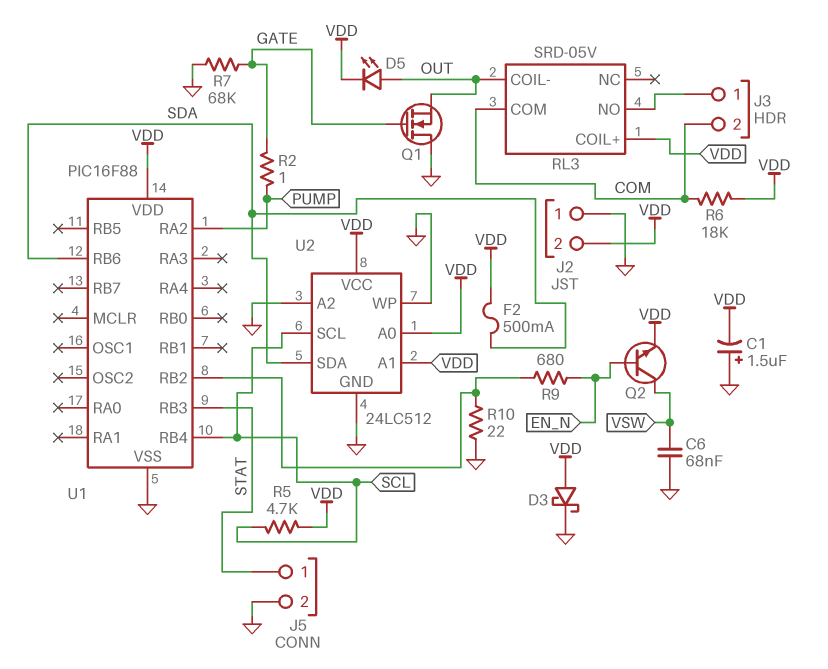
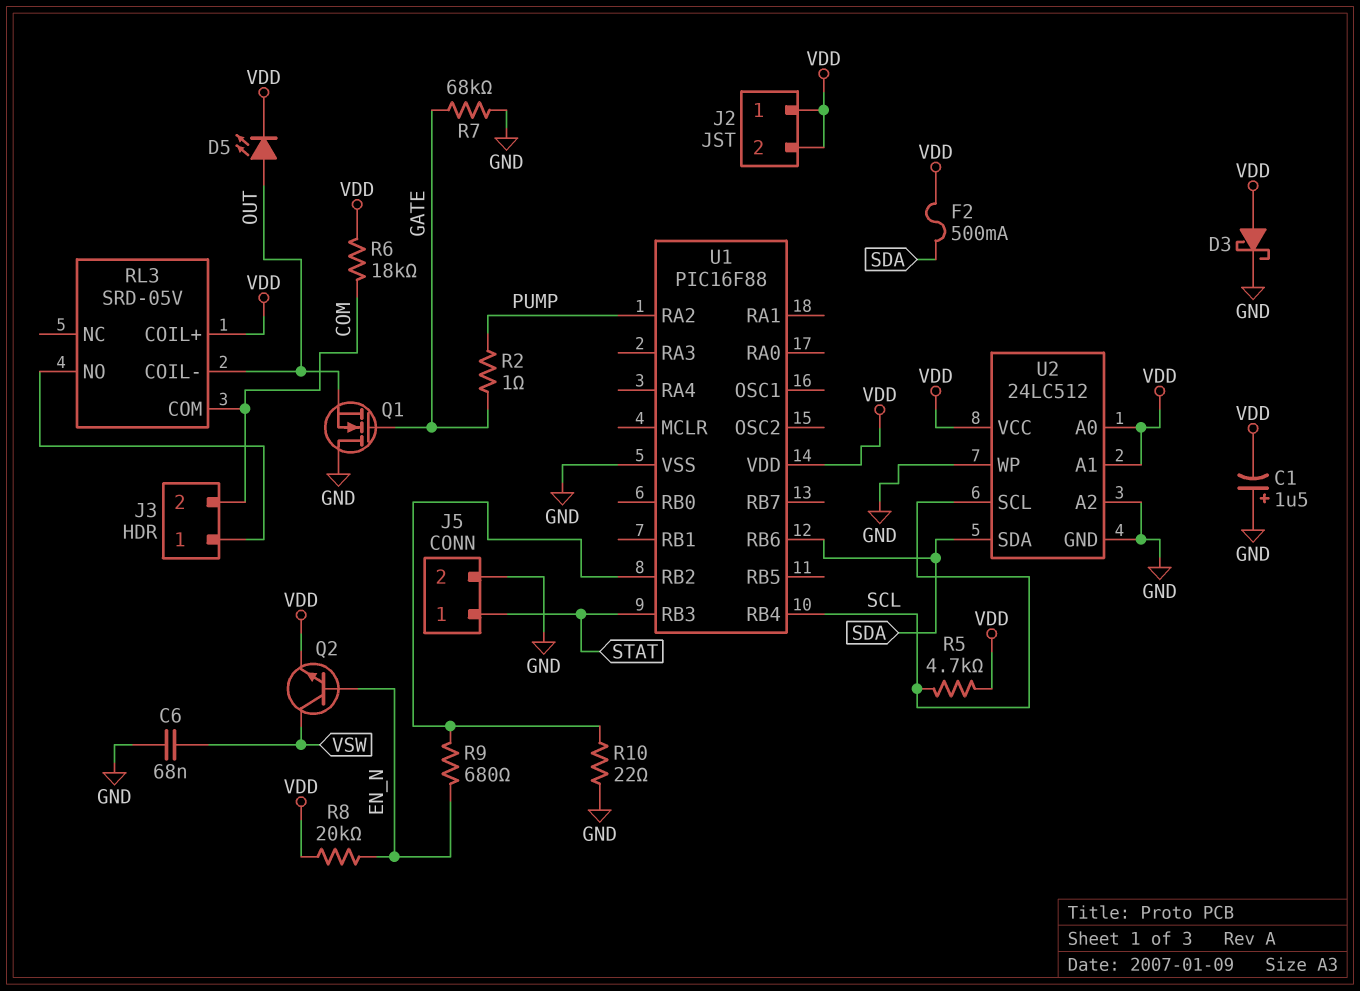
J2 pin 1: GND -> VDD
R8: none -> 20k (EN_N, VDD)

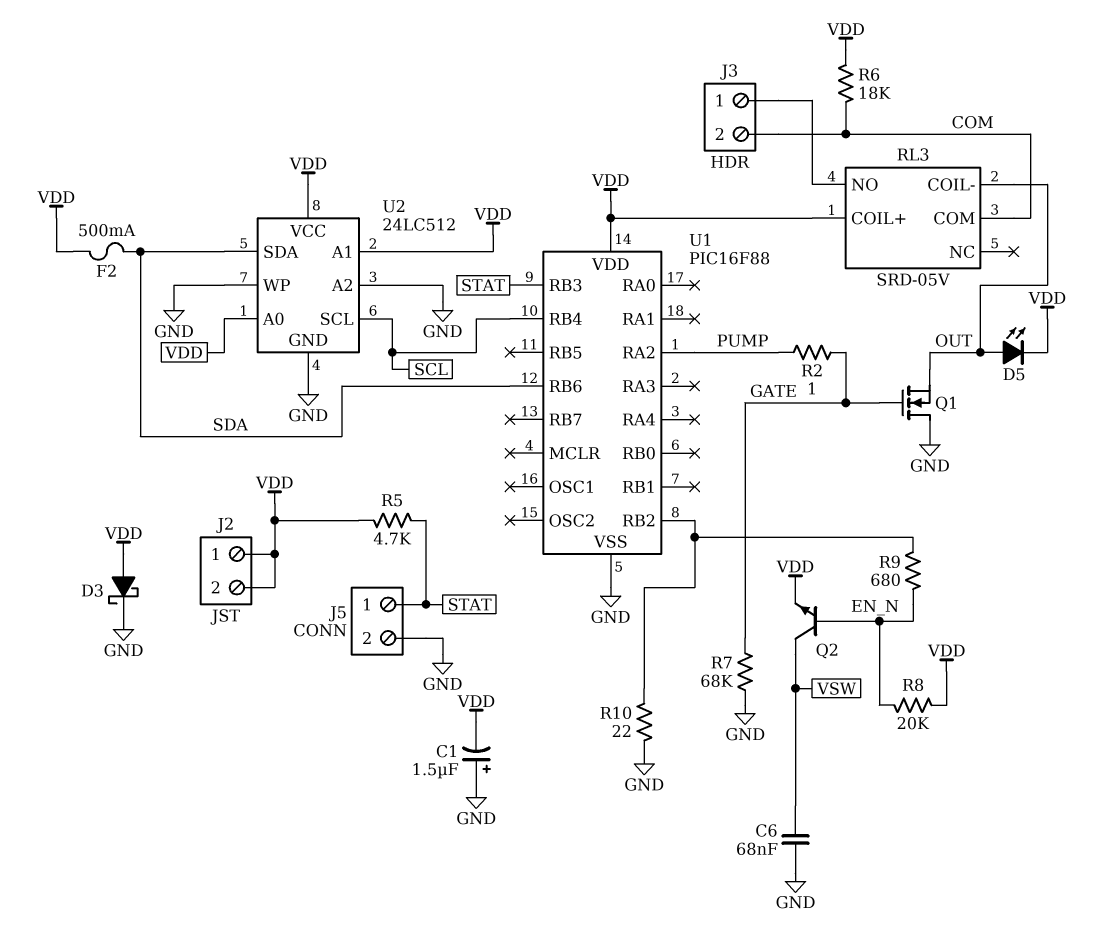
R5: 4.7k (SCL, VDD) -> 4.7k (STAT, VDD)

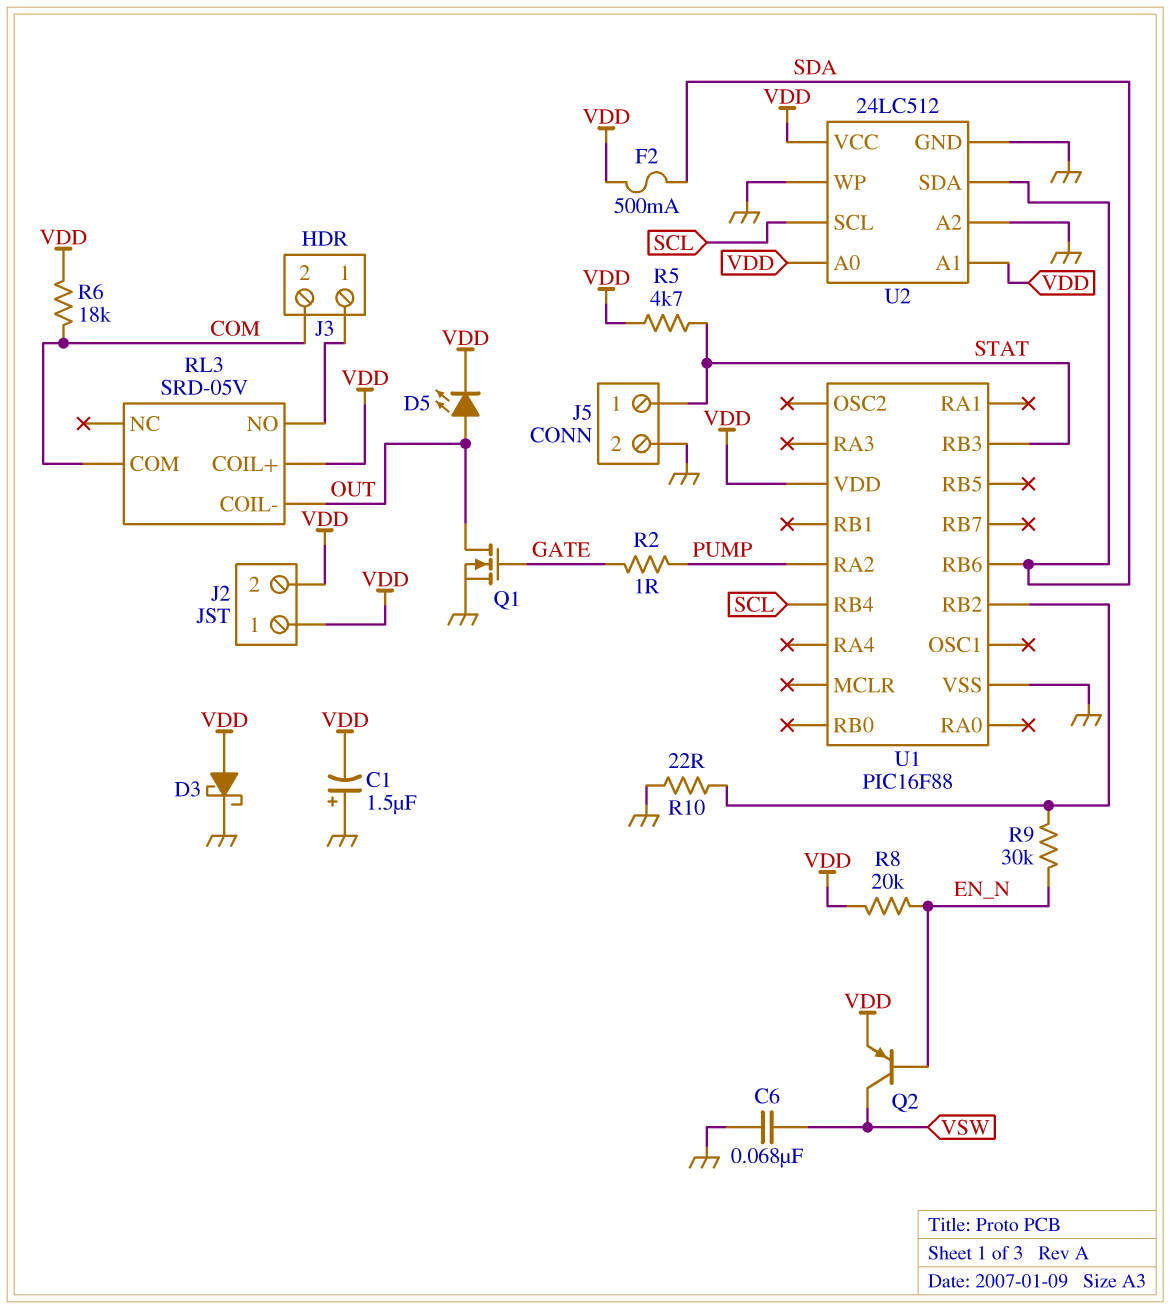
Q1: NMOS (G GATE, D GND, S OUT) -> NMOS (G GATE, D OUT, S GND)
Q2: NPN (B EN_N, C VSW, E VDD) -> PNP (B EN_N, C VSW, E VDD)
R7: 68k (GATE, GND) -> none
R9: 680 (EN_N, U1/RB2) -> 30k (EN_N, U1/RB2)

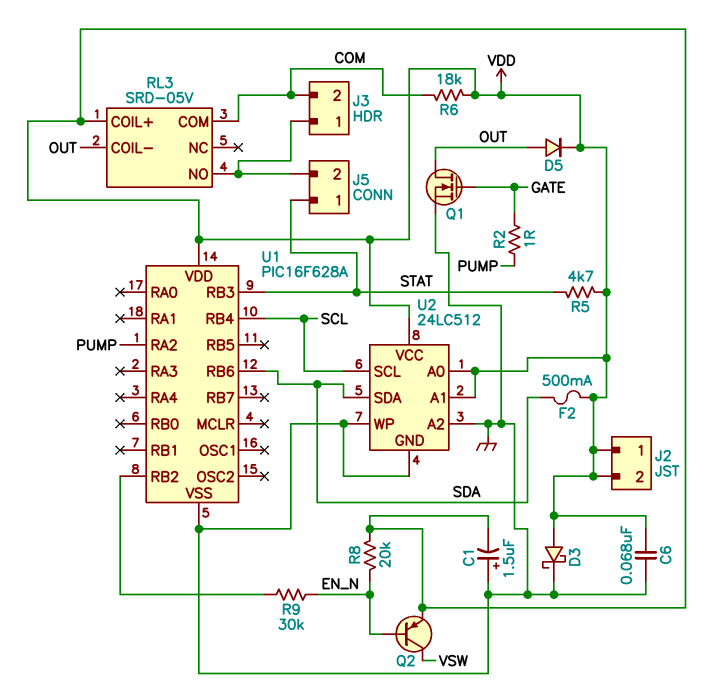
C6: 68nF (GND, VSW) -> 68nF (GND, VDD)
D5: LED (A OUT, K VDD) -> diode (A OUT, K VDD)
J5 pin 2: GND -> J3/1
R10: 22 (GND, U1/RB2) -> none
U1: PIC16F88 -> PIC16F628A

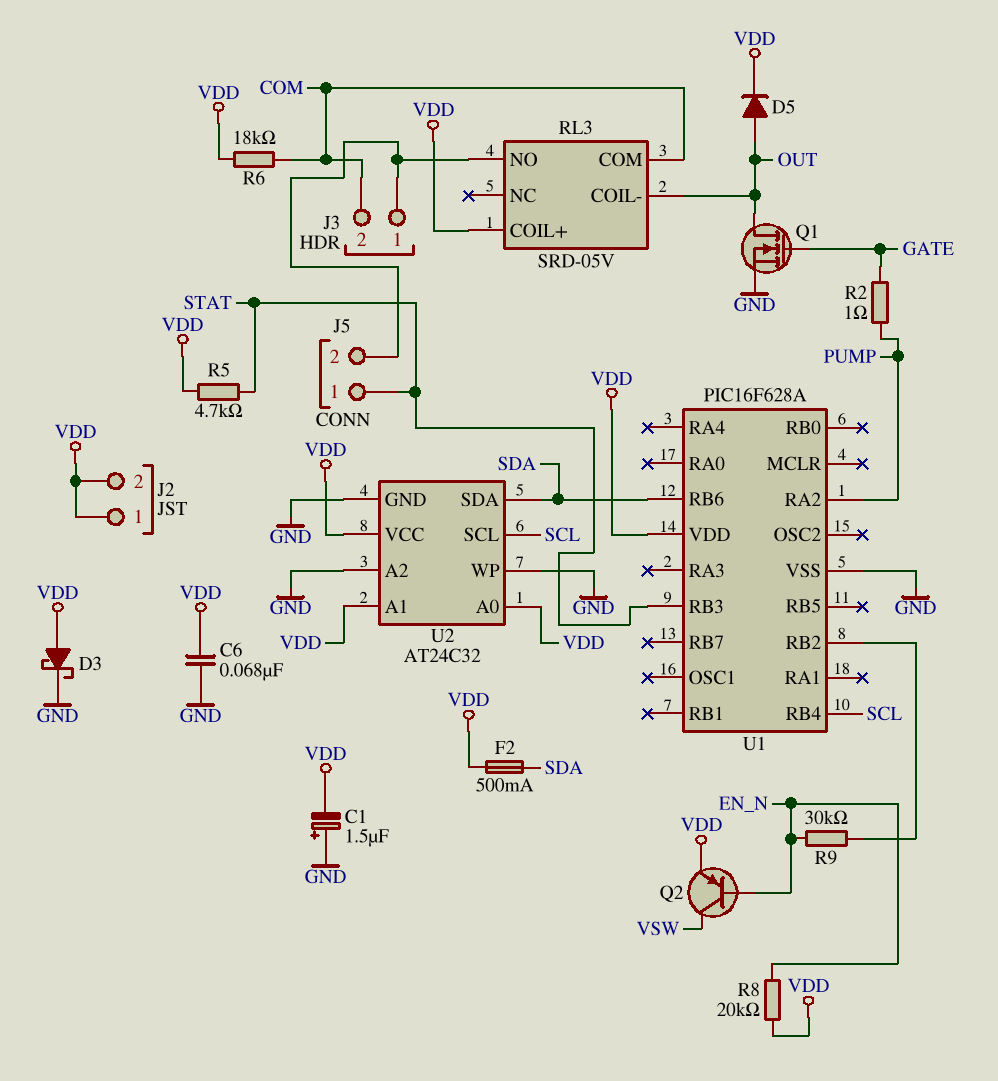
U2: 24LC512 -> AT24C32

